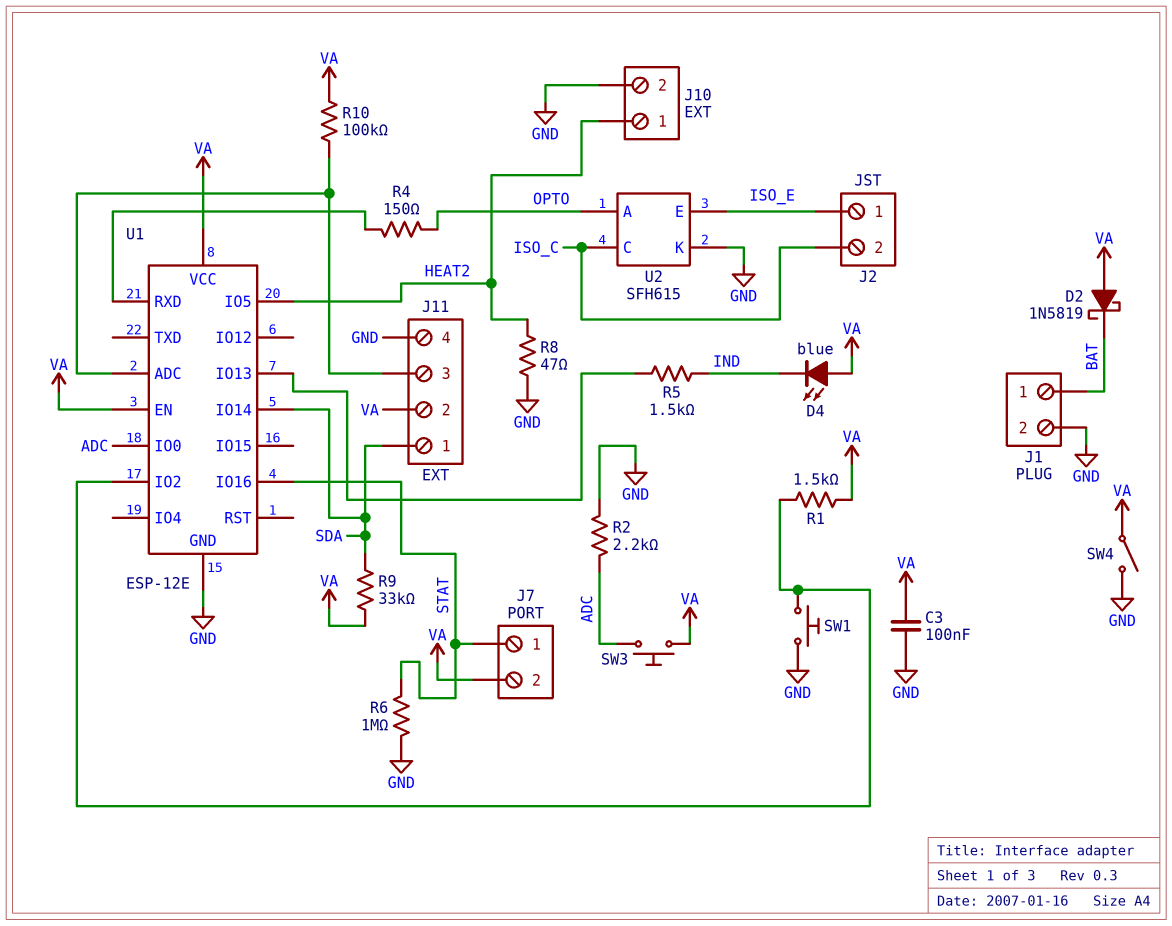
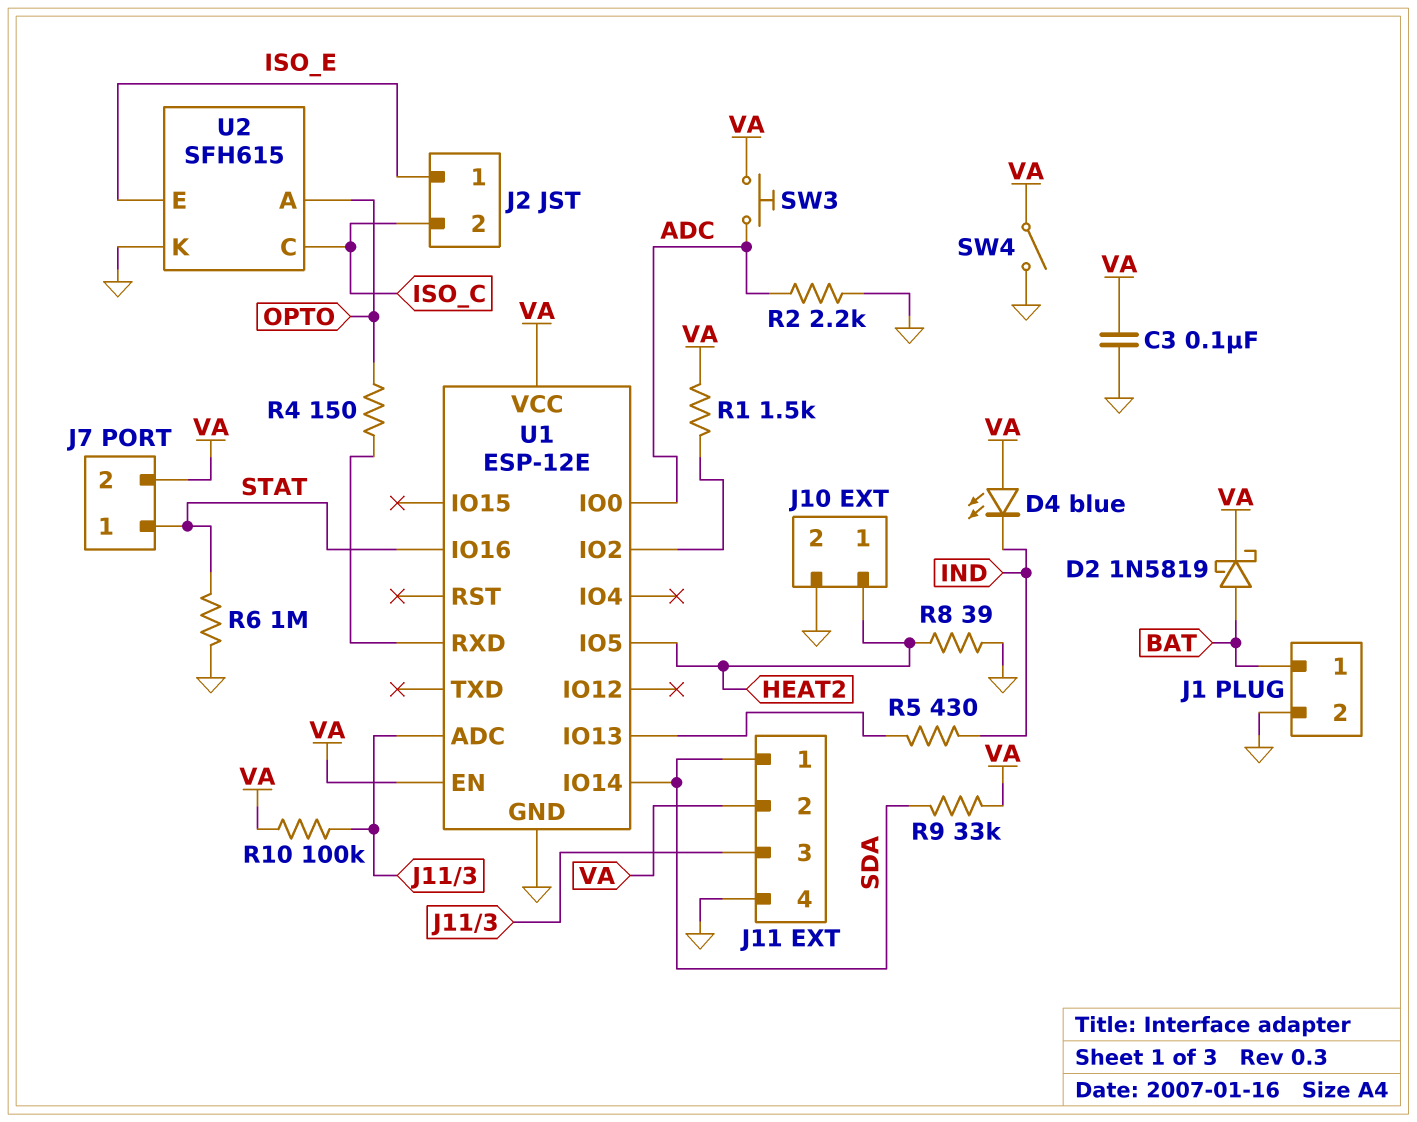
D2: schottky 1N5819 (A VA, K BAT) -> schottky 1N5819 (A BAT, K VA)
R5: 1.5k (IND, U1/IO13) -> 430 (IND, U1/IO13)
R8: 47 (GND, HEAT2) -> 39 (GND, HEAT2)
SW1: button (GND, U1/IO2) -> none

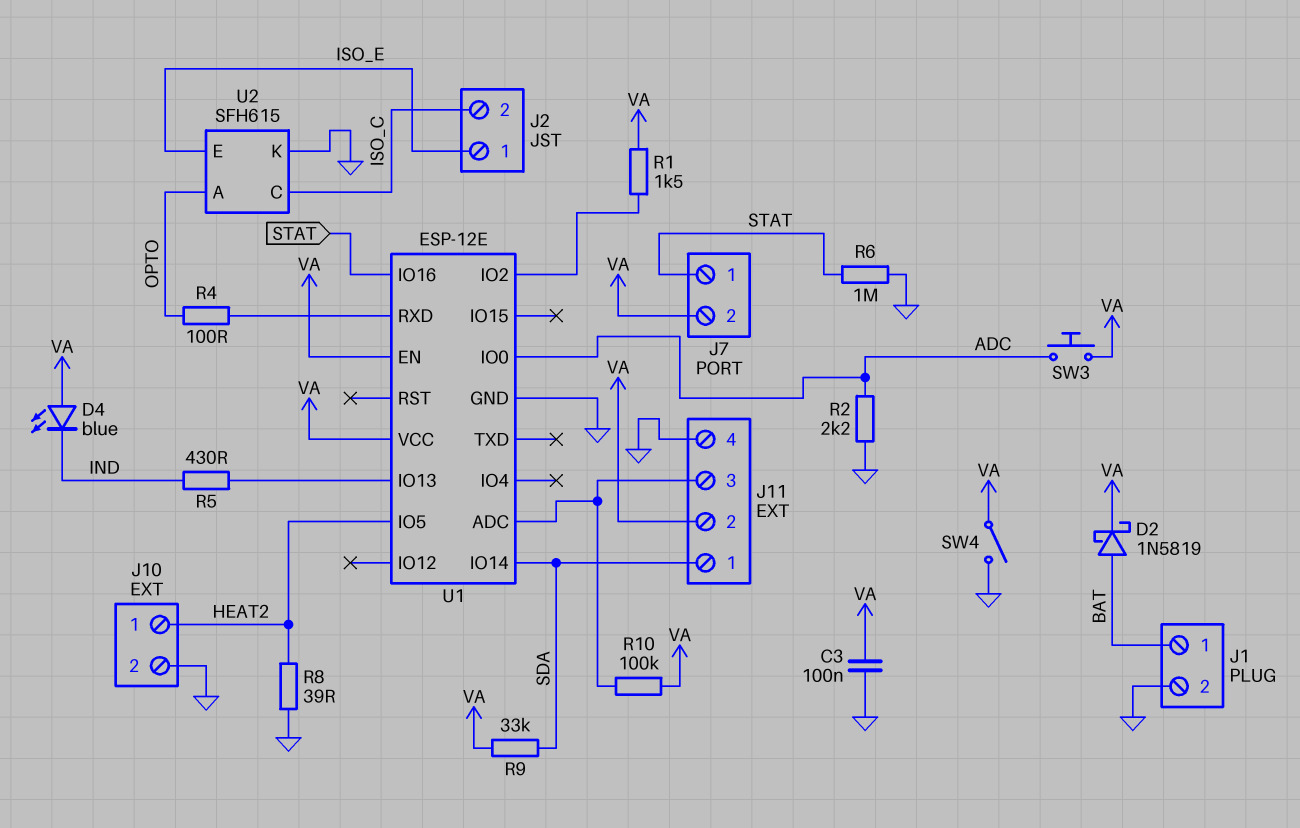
R4: 150 (OPTO, U1/RXD) -> 100 (OPTO, U1/RXD)

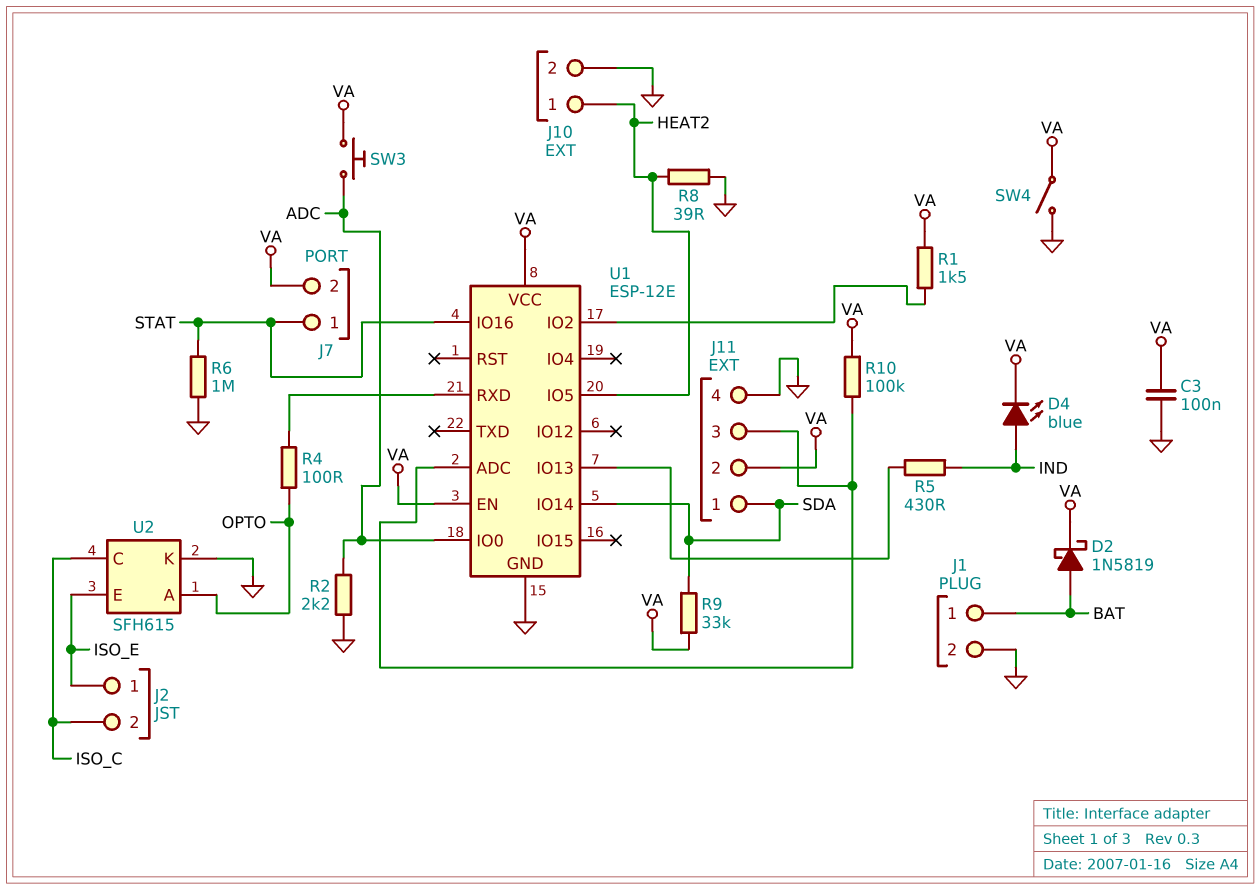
D4: LED blue (A VA, K IND) -> LED blue (A IND, K VA)

